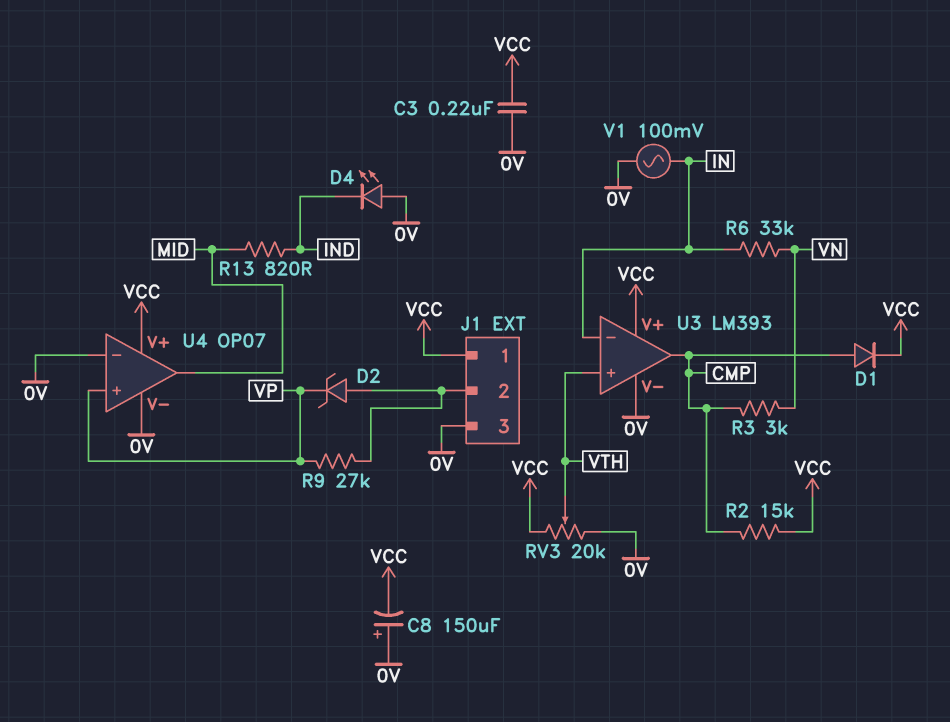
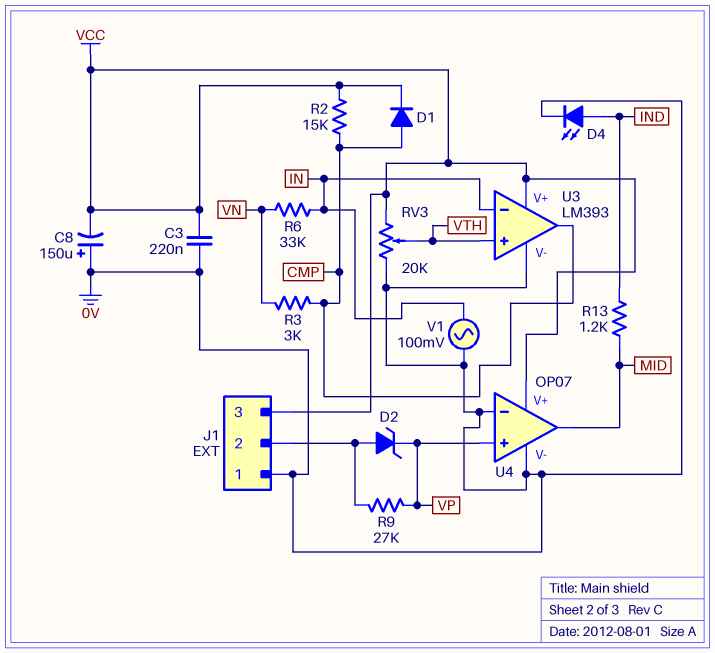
D4: LED (A 0V, K IND) -> LED (A IND, K 0V)
J1 pin 1: VCC -> 0V
J1 pin 3: 0V -> VCC
R13: 820 (IND, MID) -> 1.2k (IND, MID)

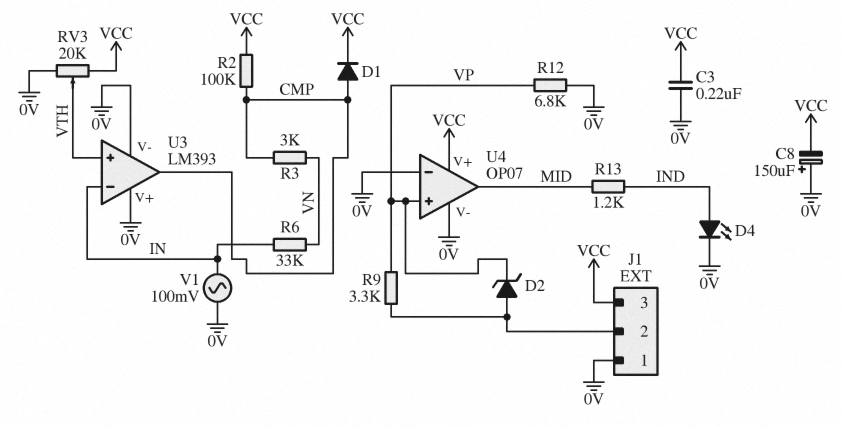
R2: 15k (CMP, VCC) -> 100k (CMP, VCC)
R9: 27k (J1/2, VP) -> 3.3k (J1/2, VP)
R12: none -> 6.8k (0V, VP)
U3 pin V+: VCC -> 0V

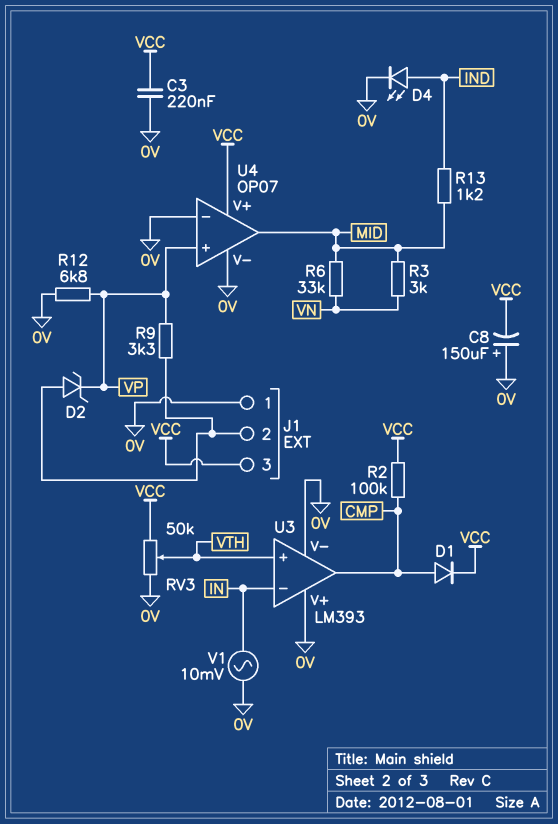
R3: 3k (CMP, VN) -> 3k (MID, VN)
R6: 33k (IN, VN) -> 33k (MID, VN)
RV3: 20k (0V, VCC, wiper VTH) -> 50k (0V, VCC, wiper VTH)
V1: AC 100mV (0V, IN) -> AC 10mV (0V, IN)

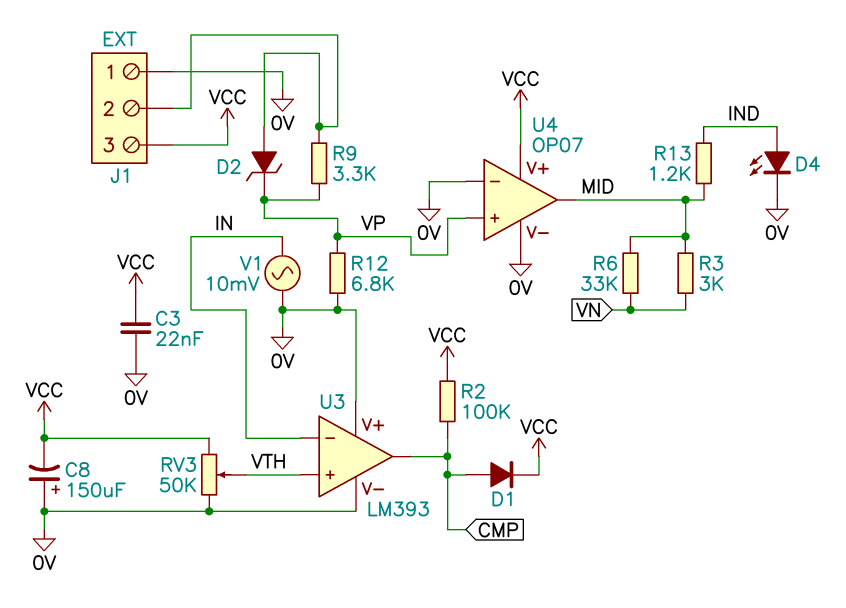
C3: 220nF (0V, VCC) -> 22nF (0V, VCC)

